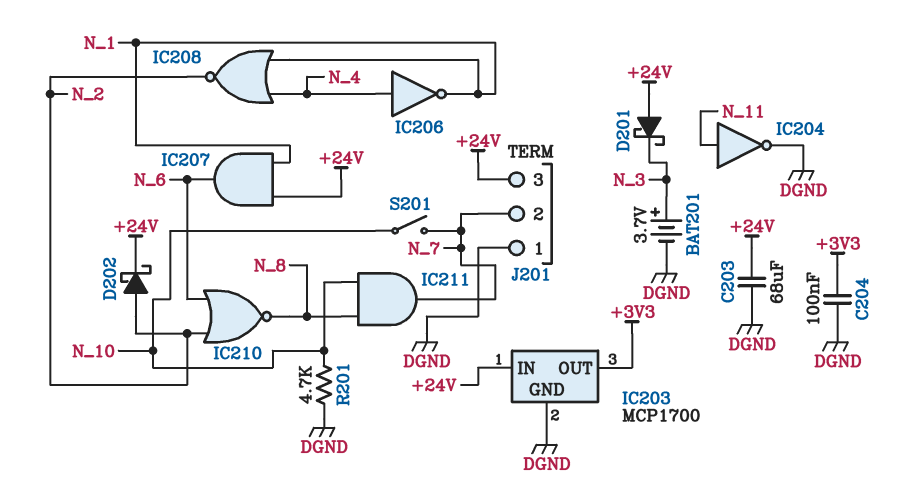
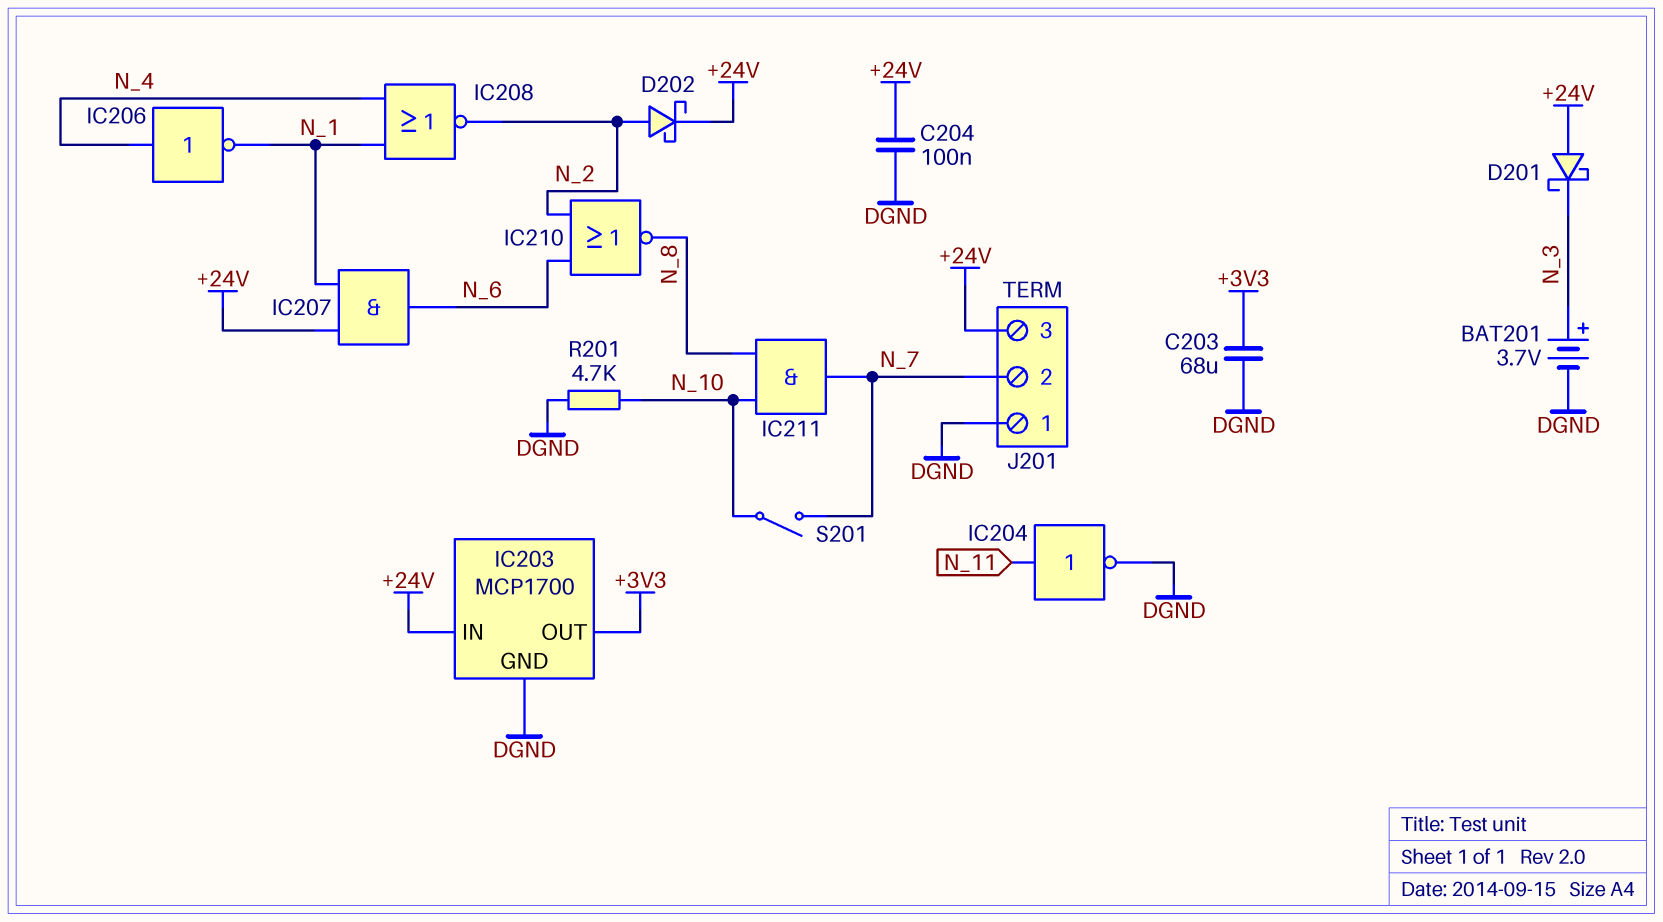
C203: 68uF (+24V, DGND) -> 68uF (+3V3, DGND)
C204: 100nF (+3V3, DGND) -> 100nF (+24V, DGND)

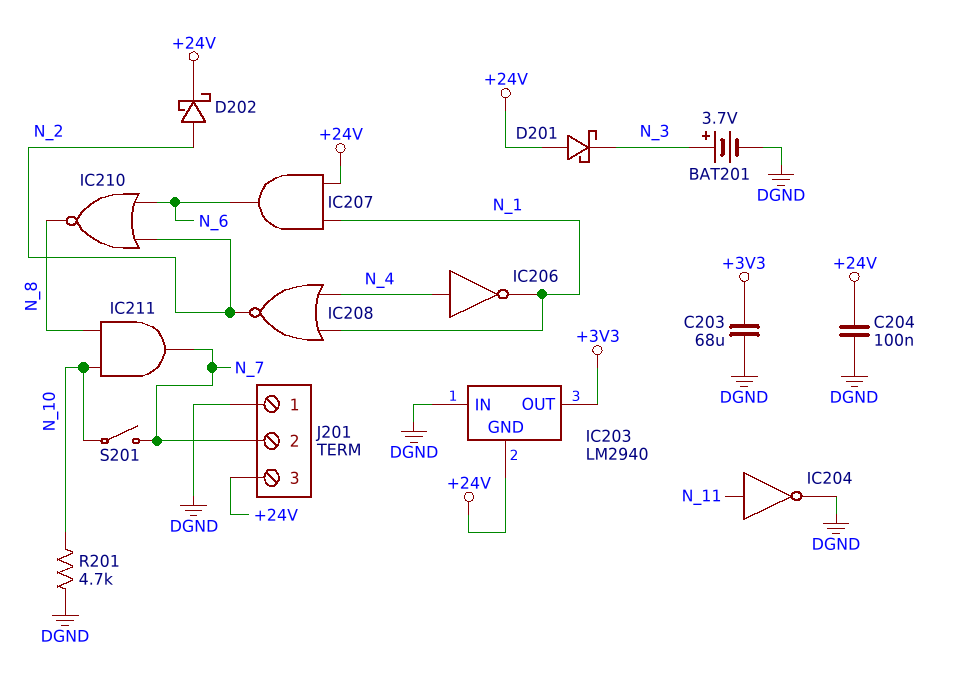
IC203: MCP1700 -> LM2940
IC203 pin GND: DGND -> +24V
IC203 pin IN: +24V -> DGND

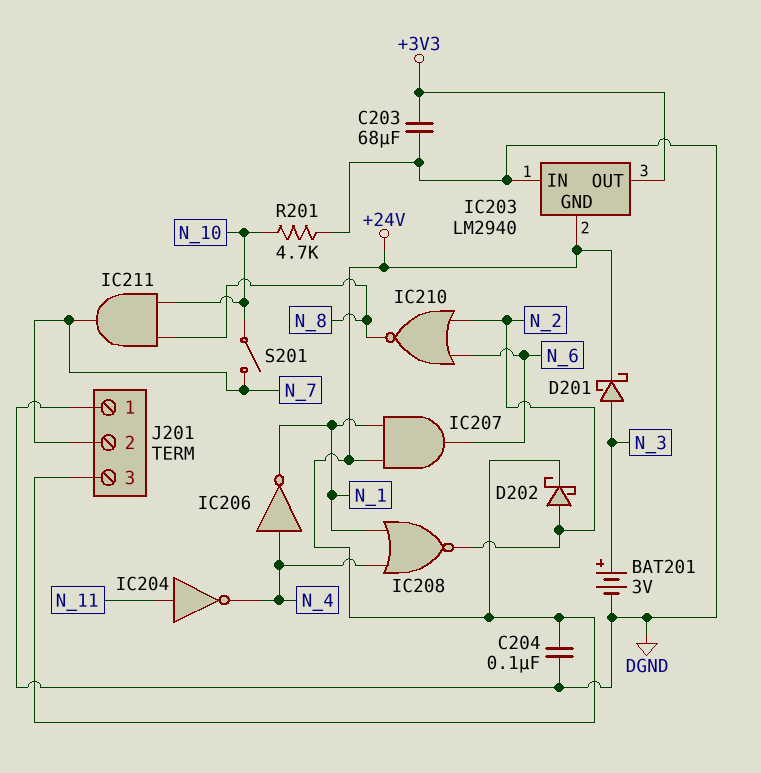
BAT201: 3.7V (plus N_3, minus DGND) -> 3V (plus N_3, minus DGND)
D201: schottky (A +24V, K N_3) -> schottky (A N_3, K +24V)
IC204: NOT (in N_11, out DGND) -> NOT (in N_11, out N_4)

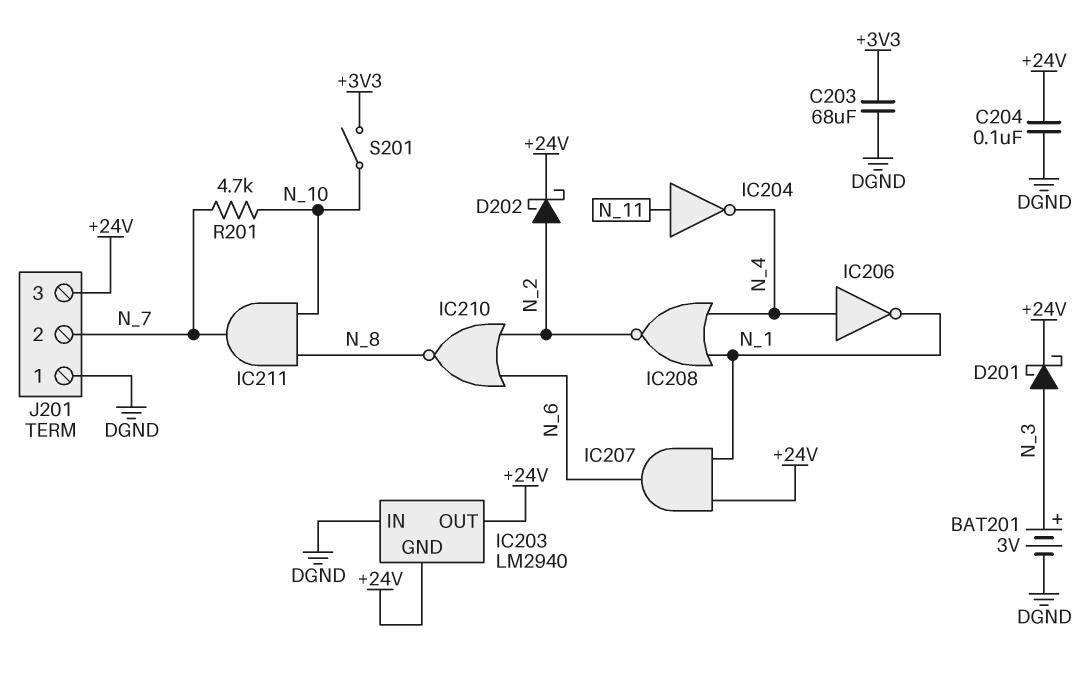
IC203 pin OUT: +3V3 -> +24V
R201: 4.7k (DGND, N_10) -> 4.7k (N_7, N_10)
S201: switch (N_7, N_10) -> switch (+3V3, N_10)

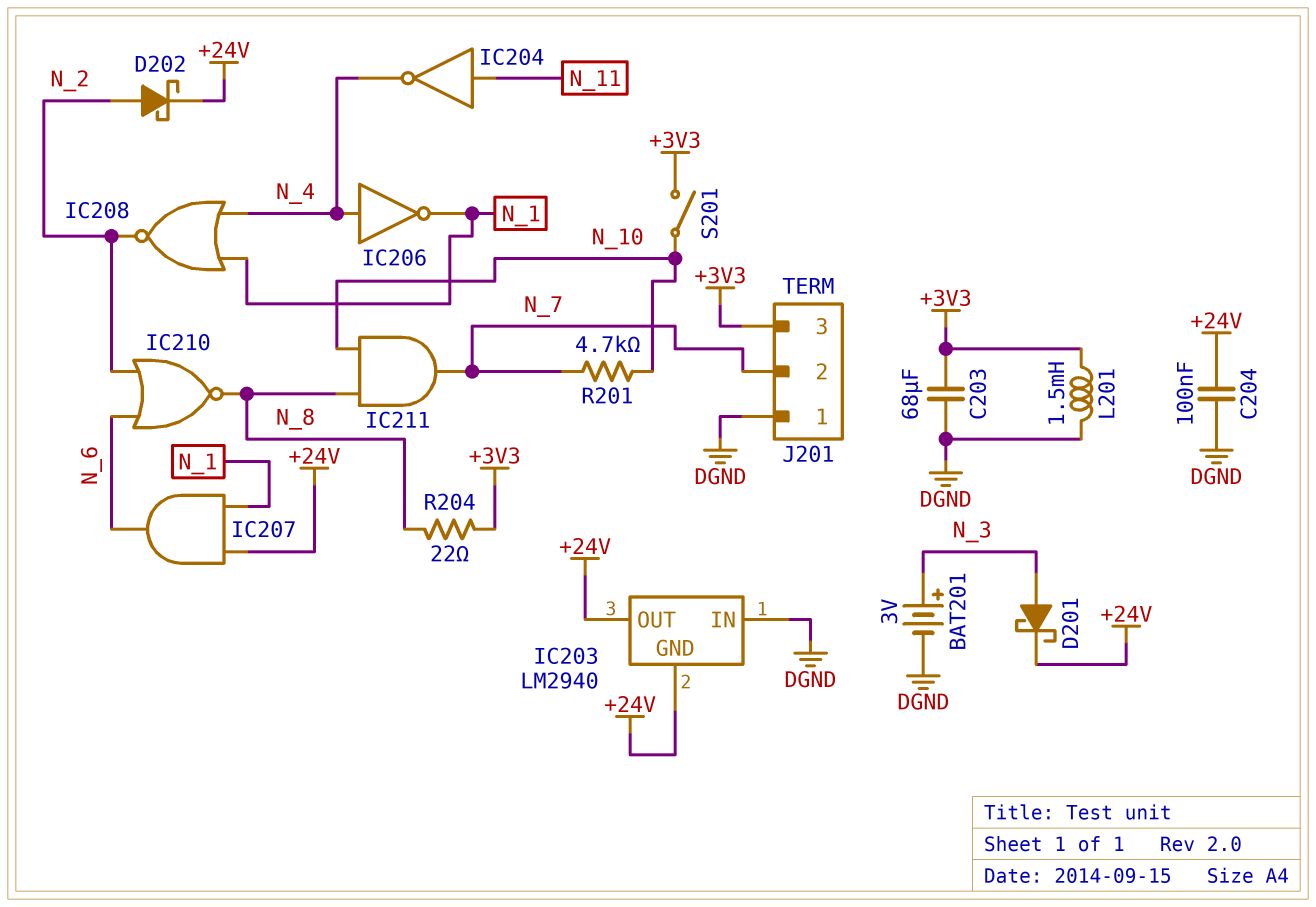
J201 pin 3: +24V -> +3V3
L201: none -> 1.5mH (+3V3, DGND)
R204: none -> 22 (+3V3, N_8)

